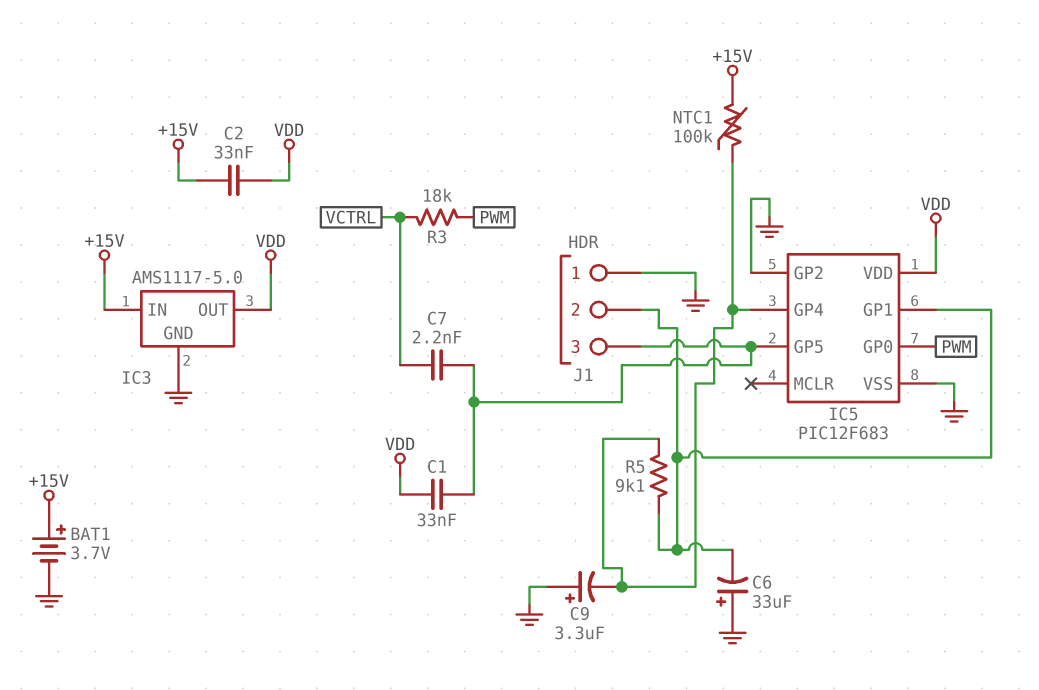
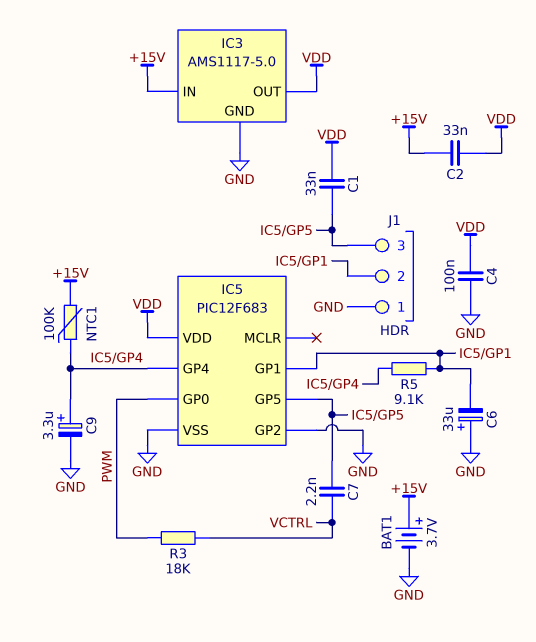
C4: none -> 100nF (GND, VDD)
C9: 3.3uF (plus GND, minus IC5/GP4) -> 3.3uF (plus IC5/GP4, minus GND)

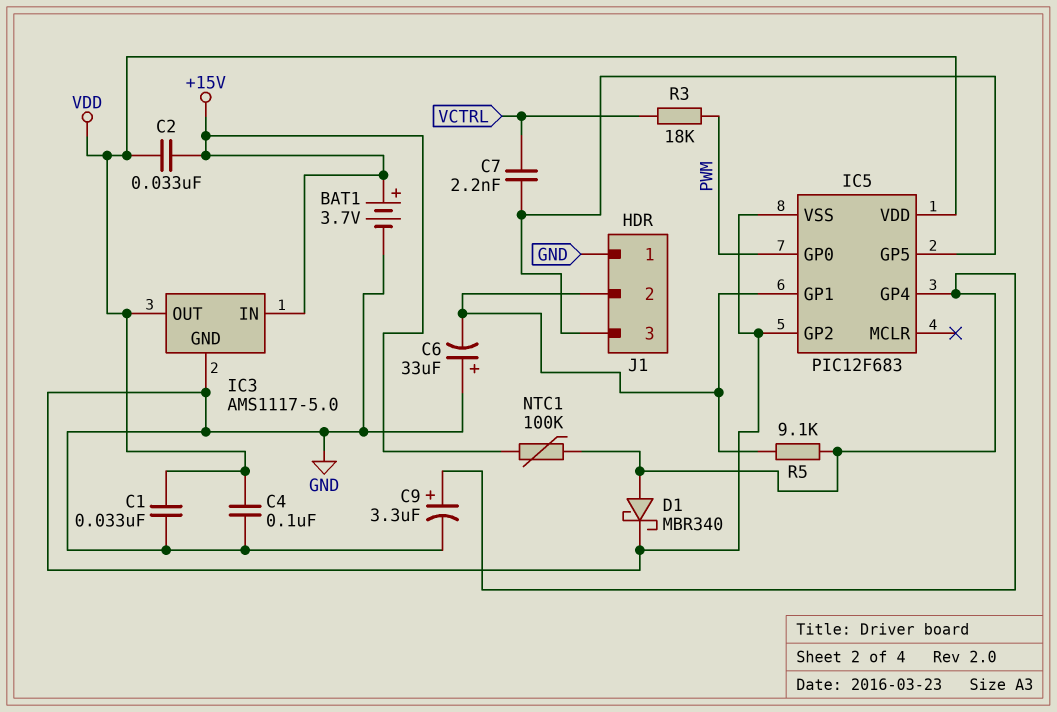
C1: 33nF (IC5/GP5, VDD) -> 33nF (GND, VDD)
D1: none -> schottky MBR340 (A IC5/GP4, K GND)

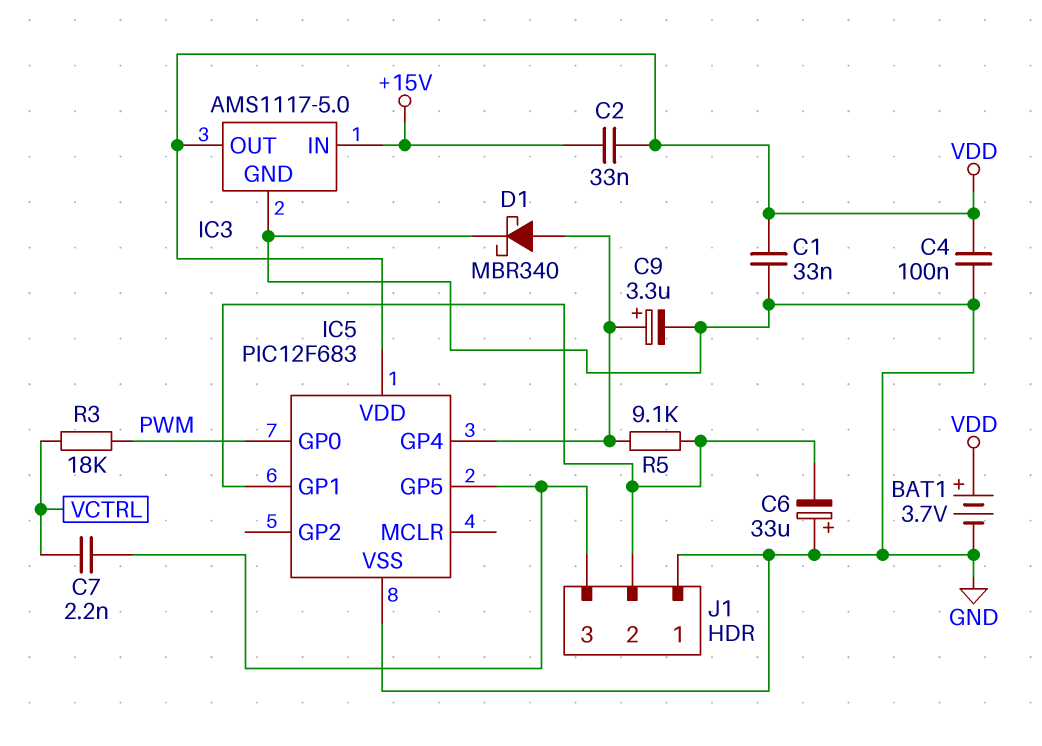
BAT1: 3.7V (plus +15V, minus GND) -> 3.7V (plus VDD, minus GND)
IC5 pin GP2: GND -> none
NTC1: 100k (+15V, IC5/GP4) -> none

